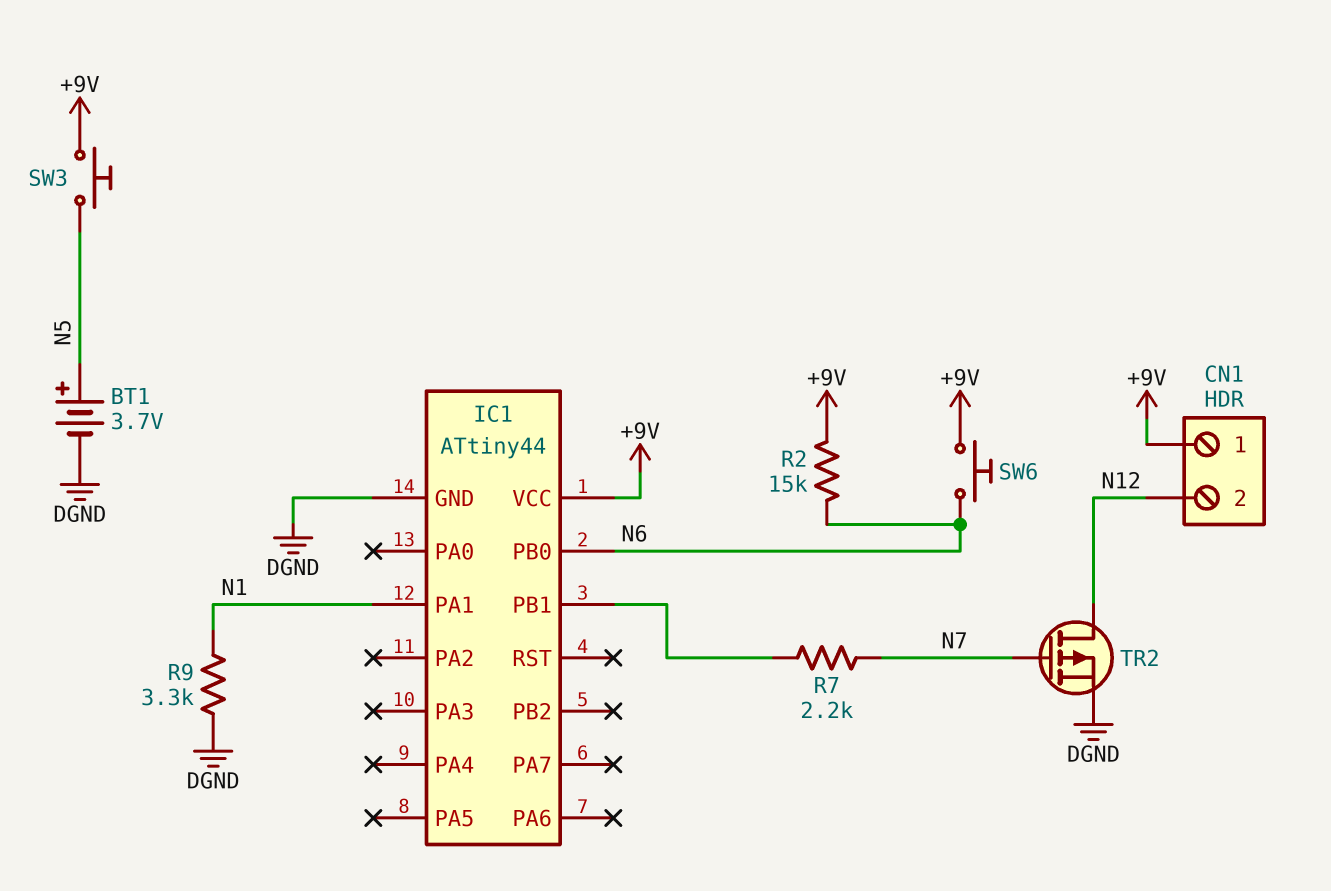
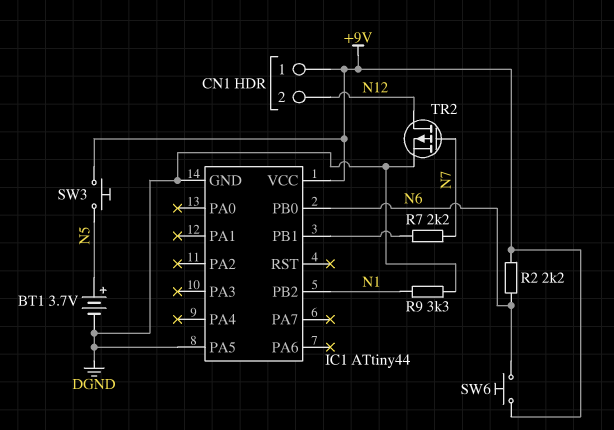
IC1 pin PA1: N1 -> none
IC1 pin PA5: none -> DGND
IC1 pin PB2: none -> N1
R2: 15k (+9V, N6) -> 2.2k (+9V, N6)

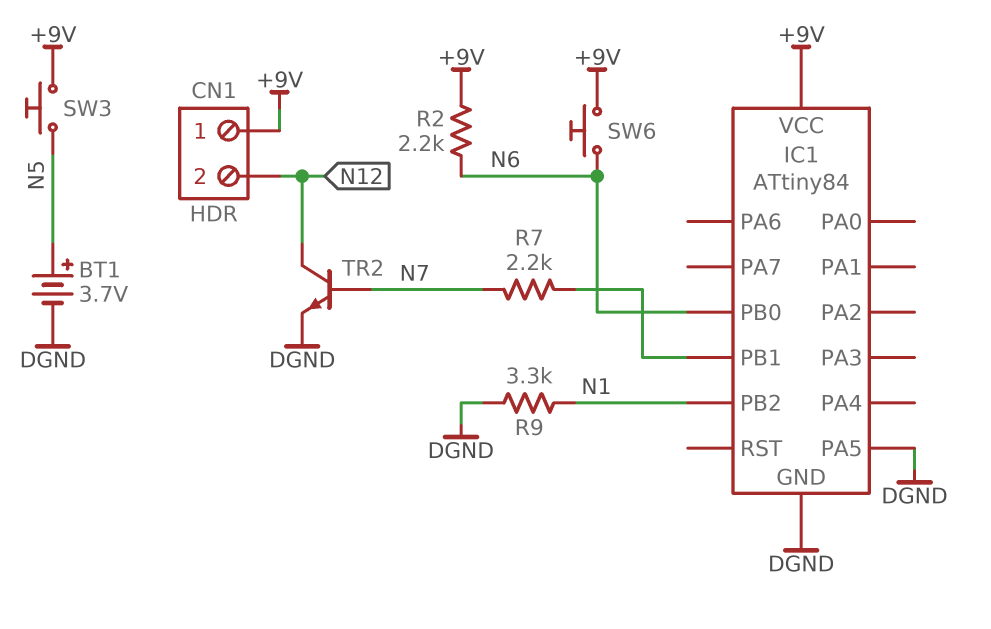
IC1: ATtiny44 -> ATtiny84
TR2: PMOS (G N7, D N12, S DGND) -> NPN (B N7, C N12, E DGND)

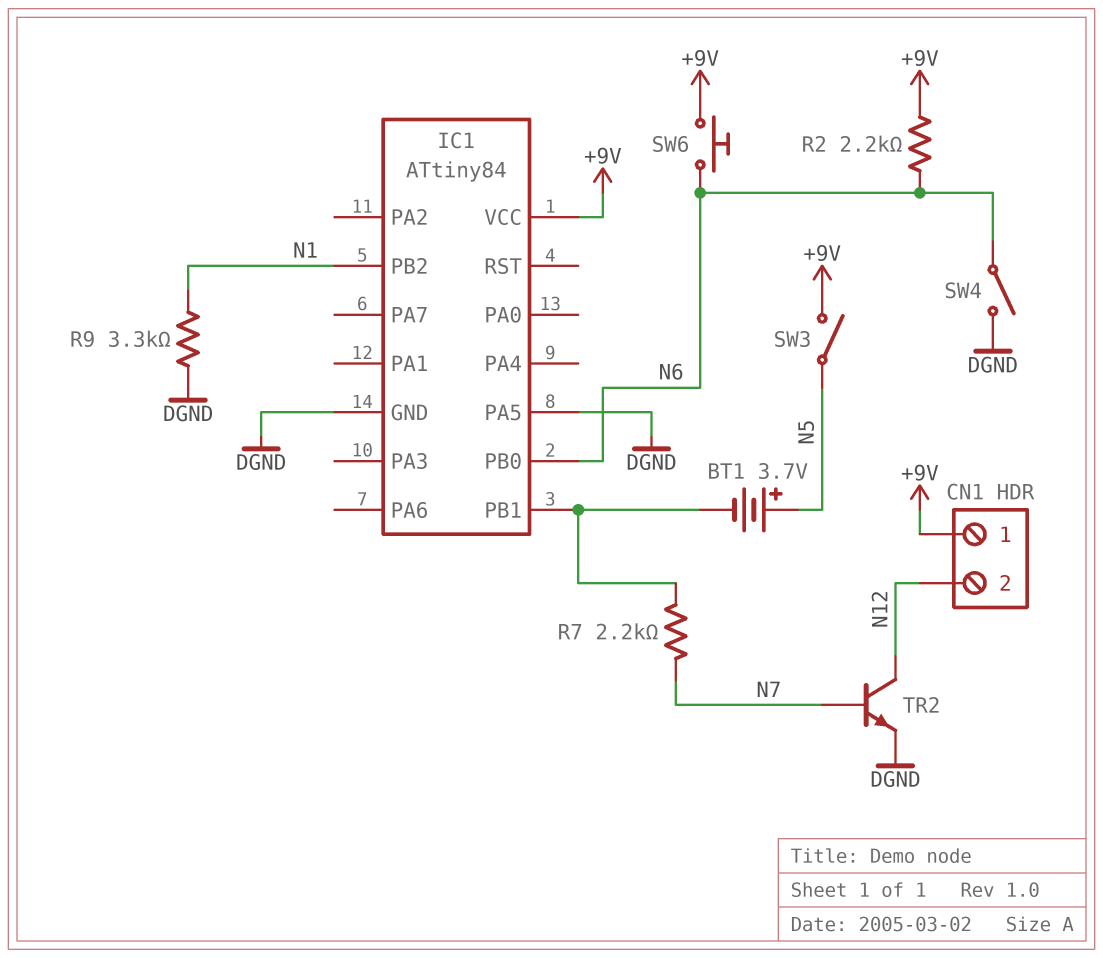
BT1: 3.7V (plus N5, minus DGND) -> 3.7V (plus N5, minus IC1/PB1)
SW3: button (+9V, N5) -> switch (+9V, N5)
SW4: none -> switch (DGND, N6)

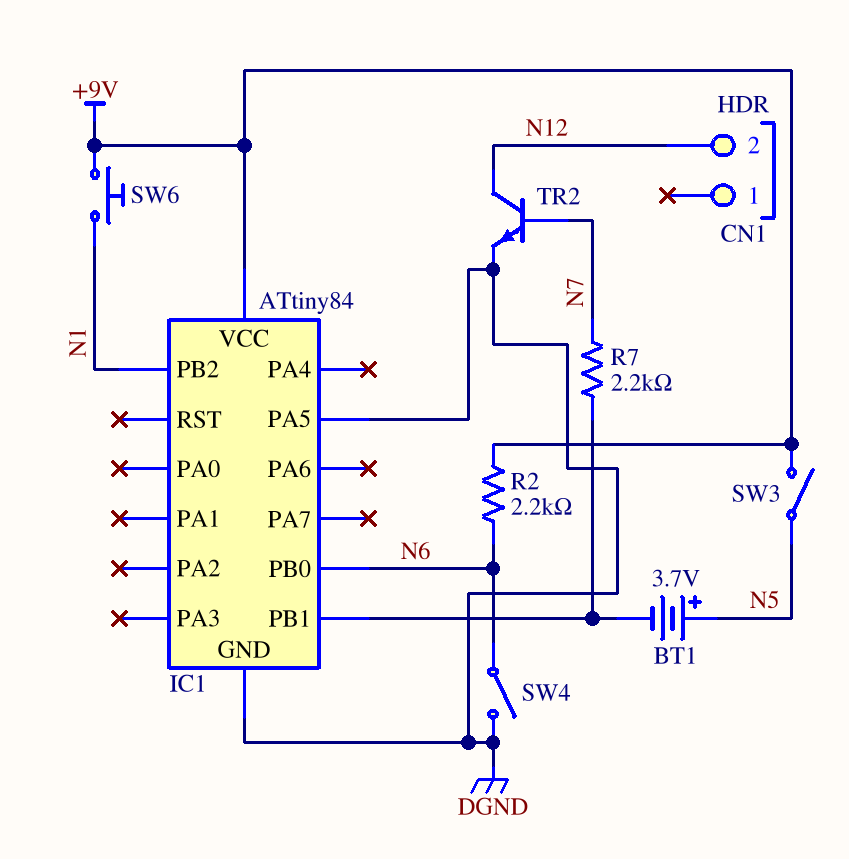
CN1 pin 1: +9V -> none
R9: 3.3k (DGND, N1) -> none
SW6: button (+9V, N6) -> button (+9V, N1)

